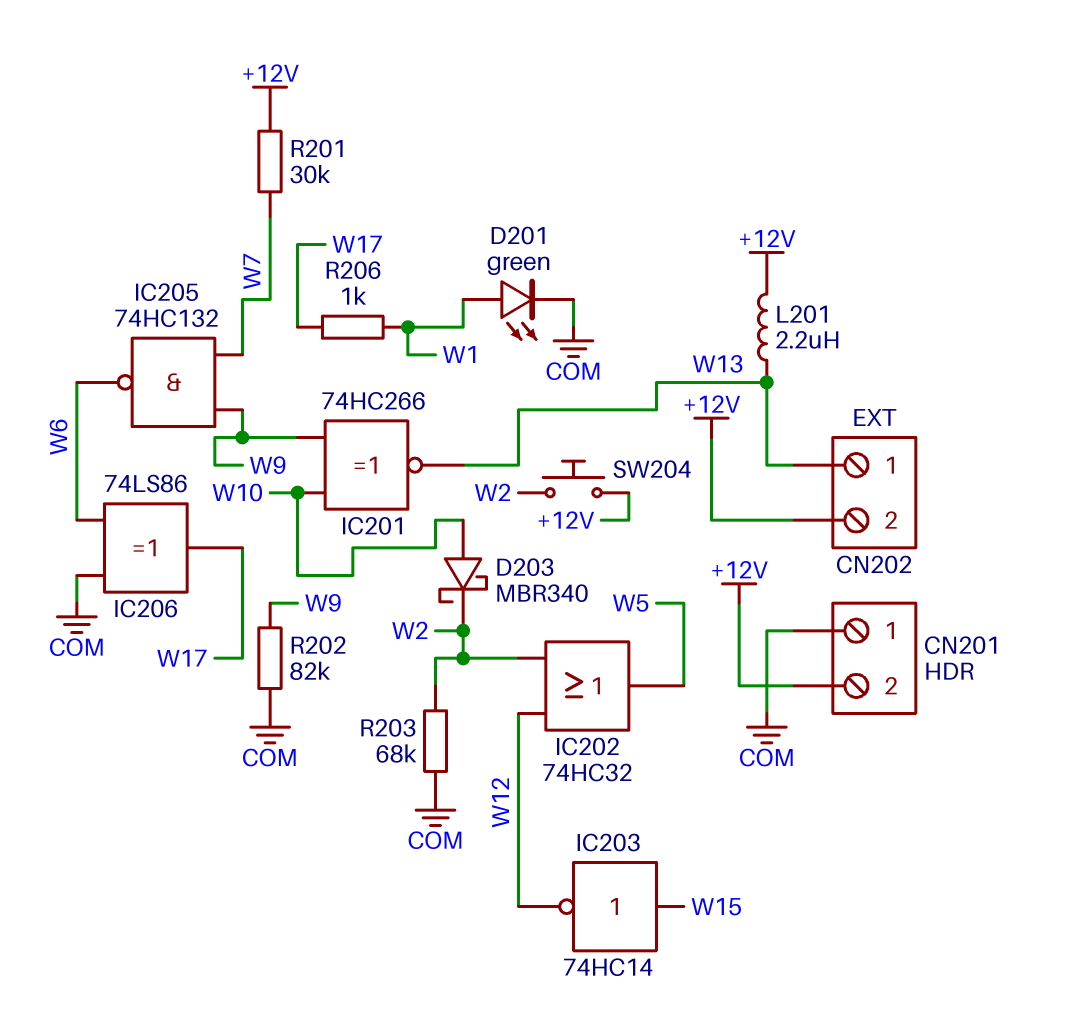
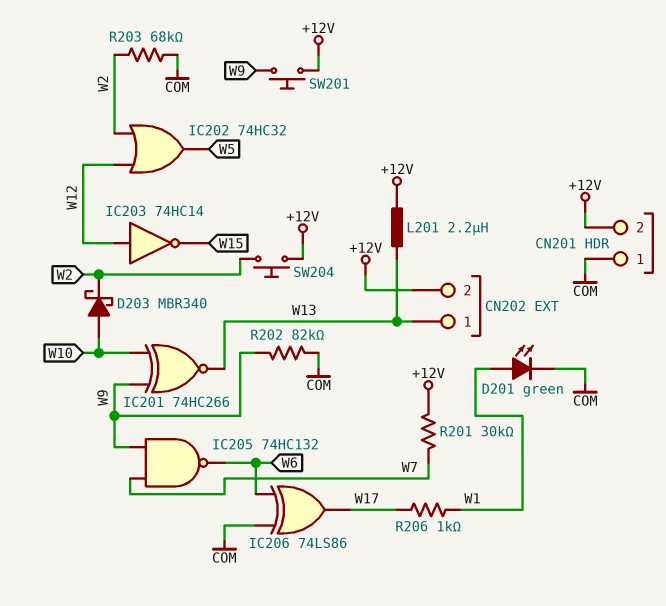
IC203: NOT 74HC14 (in W15, out W12) -> NOT 74HC14 (in W12, out W15)
SW201: none -> button (+12V, W9)

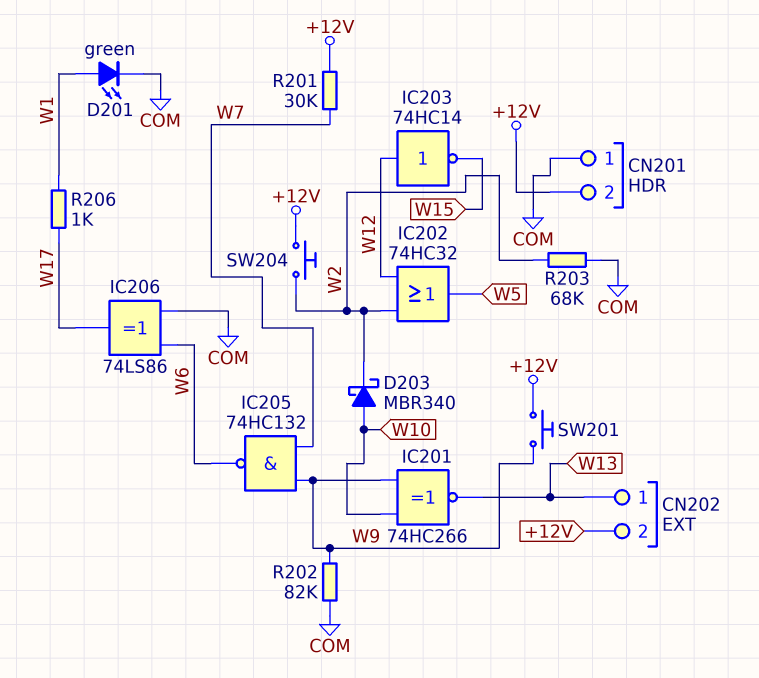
L201: 2.2uH (+12V, W13) -> none

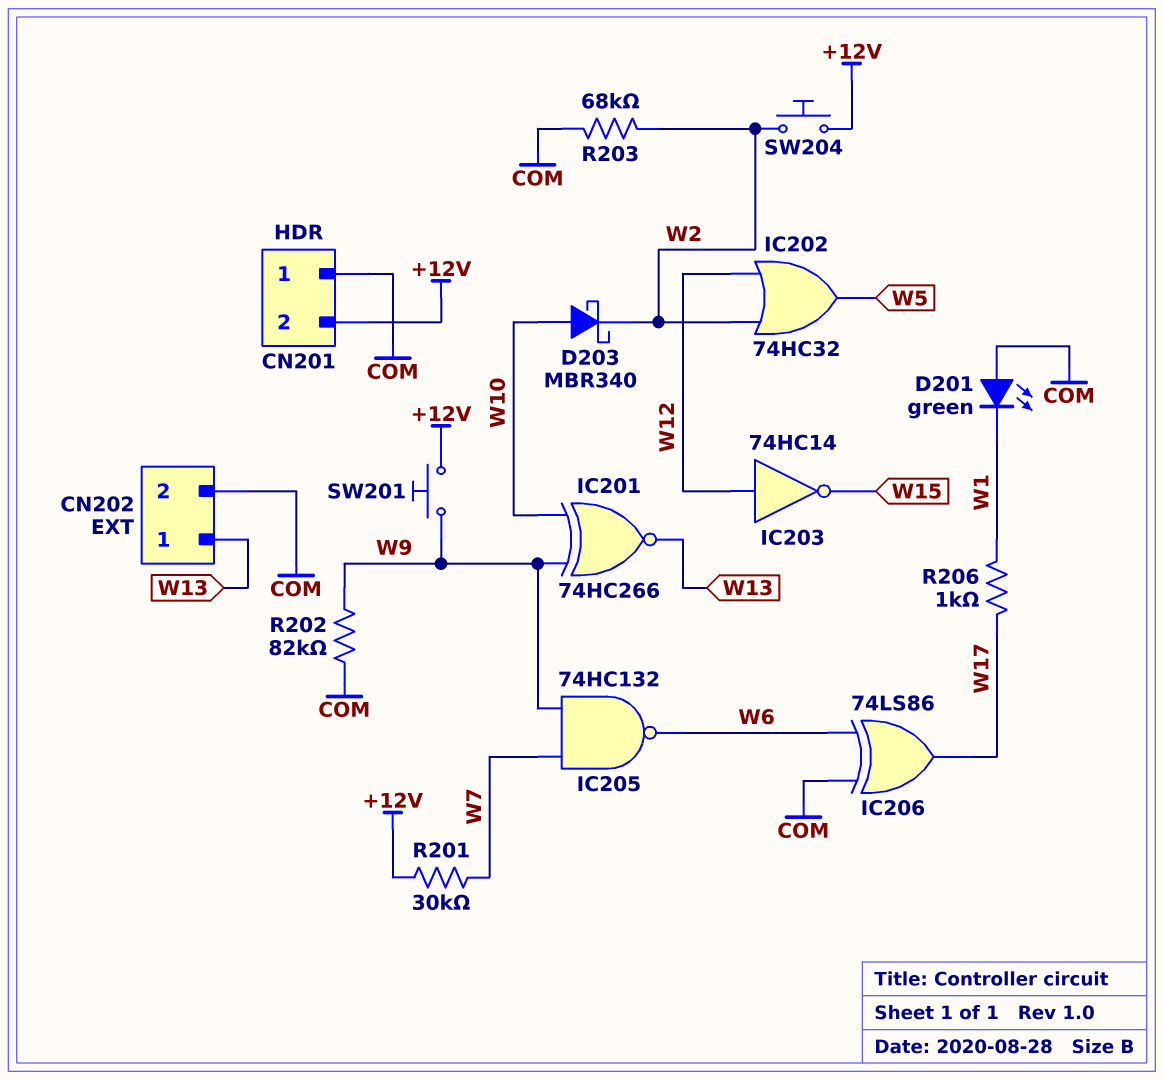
CN202 pin 2: +12V -> COM
D201: LED green (A W1, K COM) -> LED green (A COM, K W1)

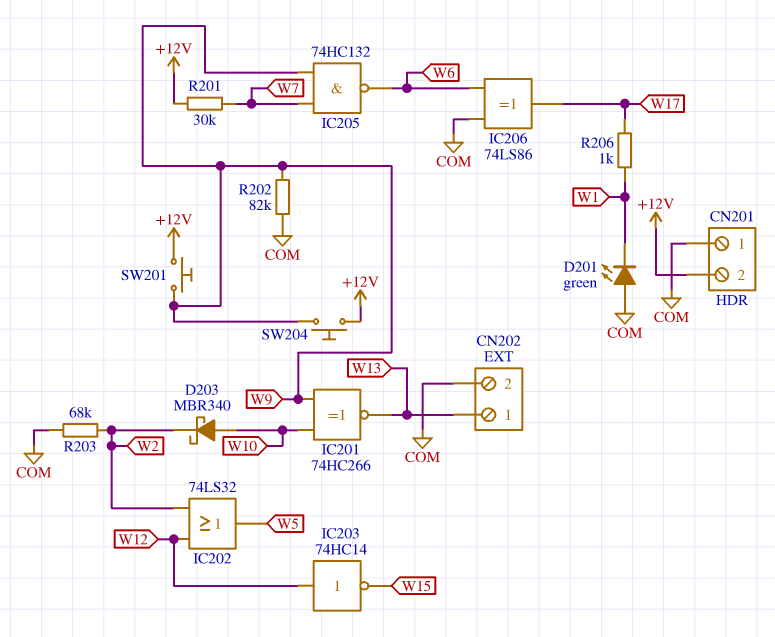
IC202: OR 74HC32 (in W2, in W12, out W5) -> OR 74LS32 (in W2, in W12, out W5)
SW204: button (+12V, W2) -> button (+12V, W9)

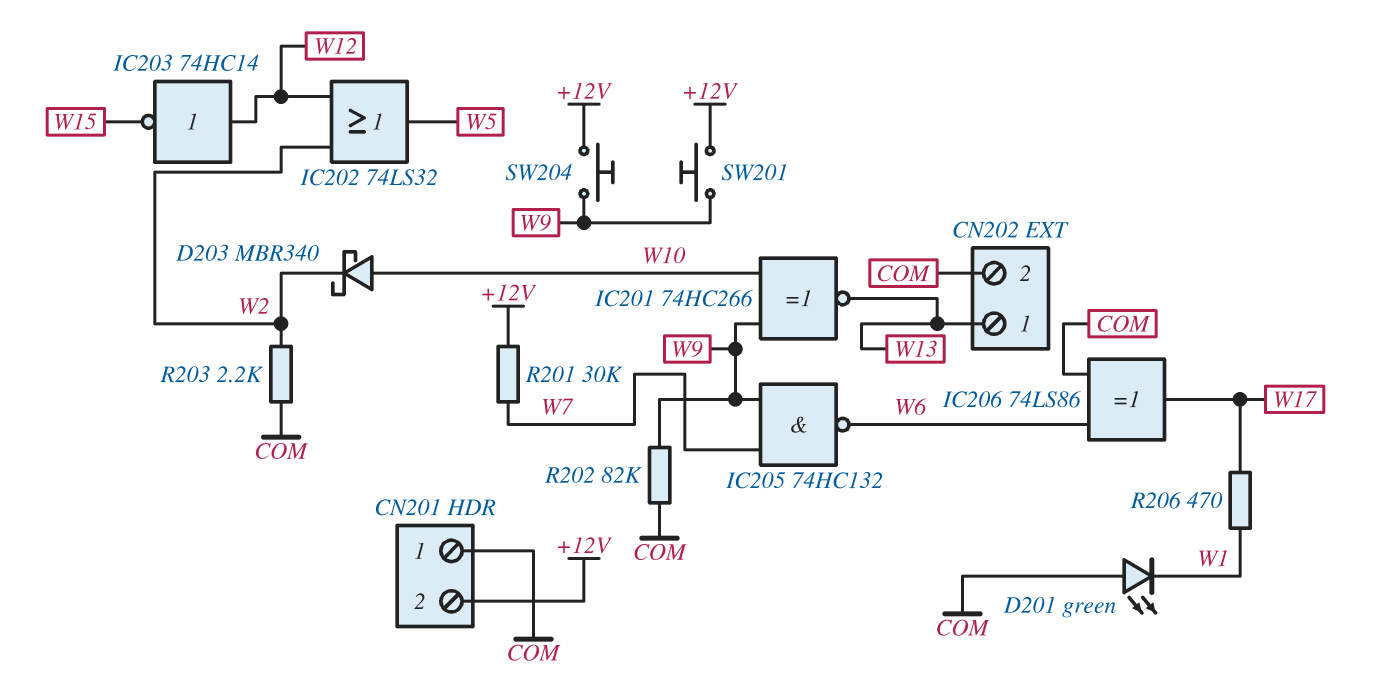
R203: 68k (COM, W2) -> 2.2k (COM, W2)
R206: 1k (W1, W17) -> 470 (W1, W17)

